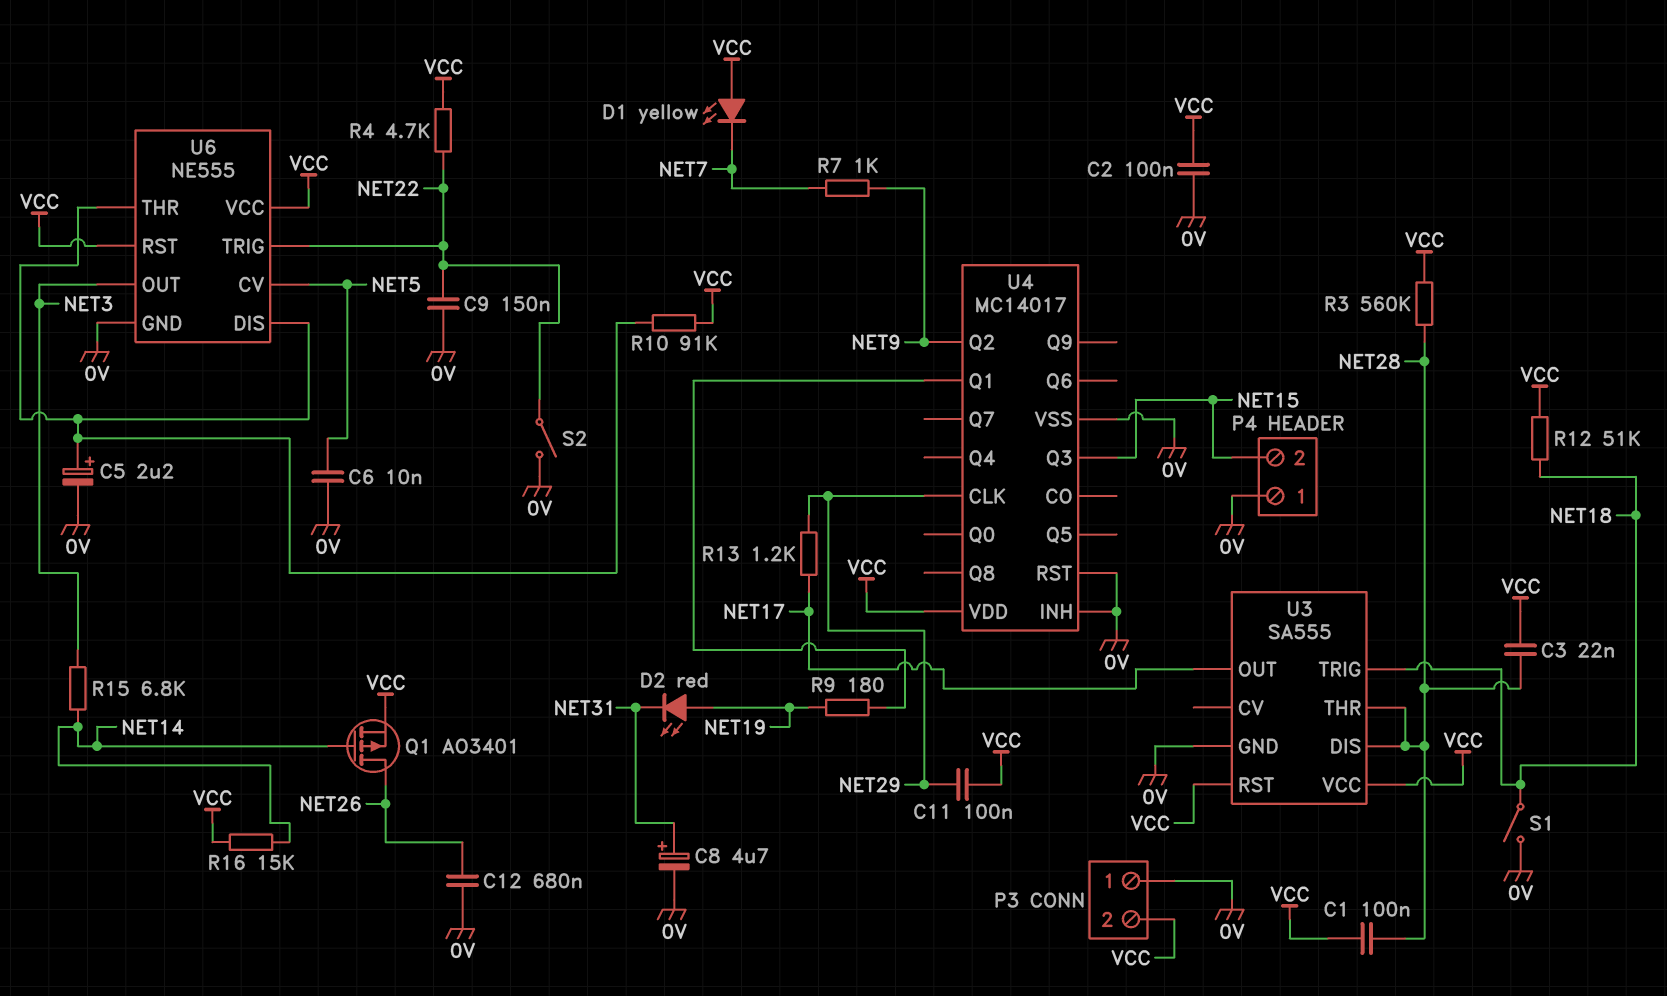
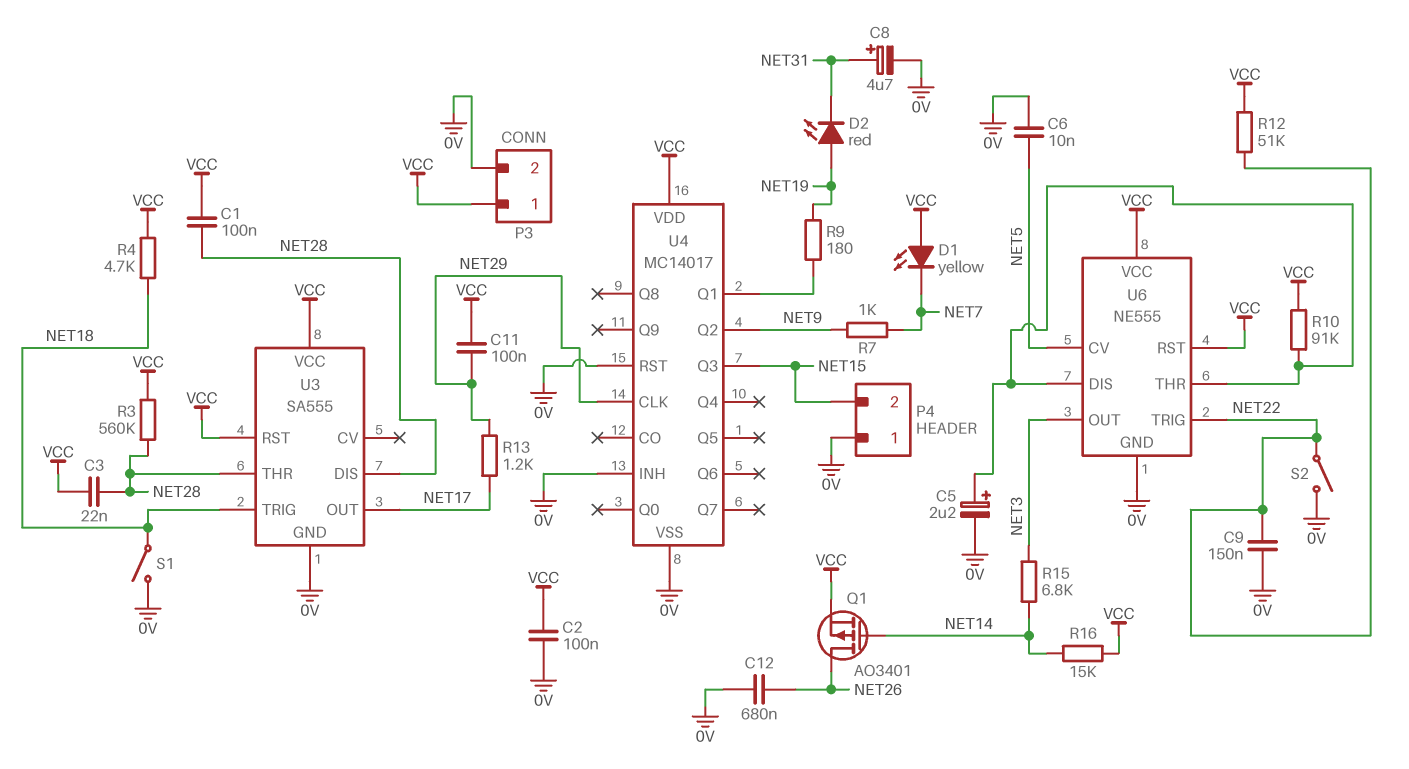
P3 pin 1: 0V -> VCC
P3 pin 2: VCC -> 0V
R4: 4.7k (NET22, VCC) -> 4.7k (NET18, VCC)
R12: 51k (NET18, VCC) -> 51k (NET22, VCC)

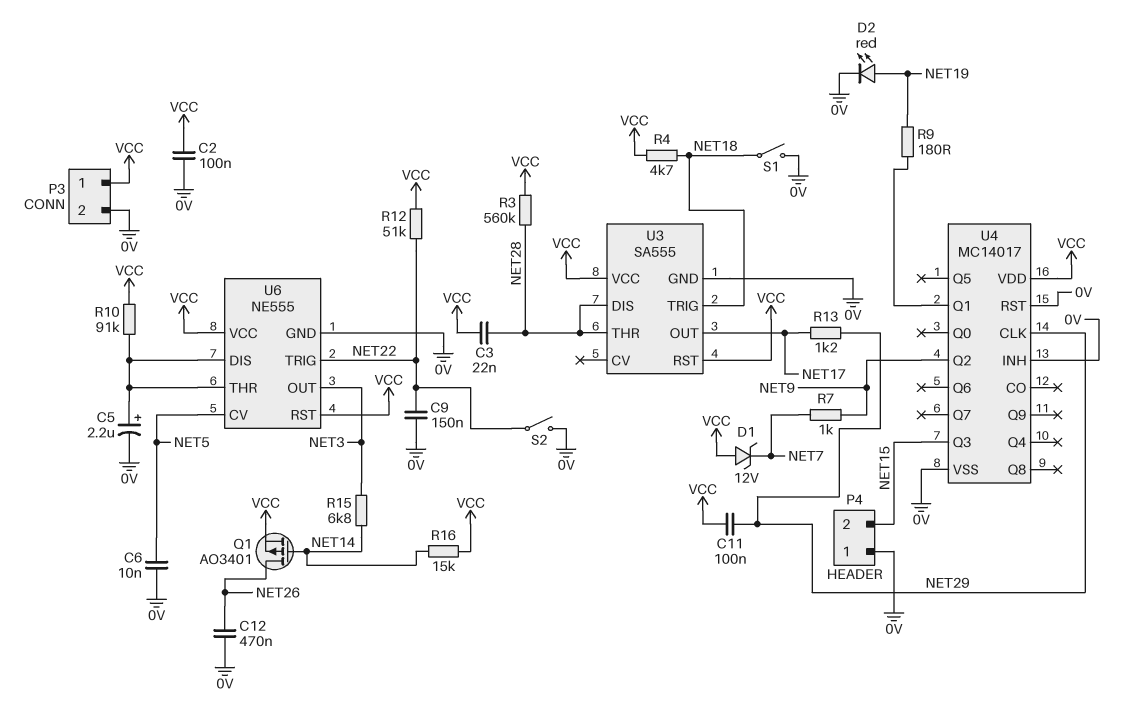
C1: 100nF (NET28, VCC) -> none
C8: 4.7uF (plus NET31, minus 0V) -> none
C12: 680nF (0V, NET26) -> 470nF (0V, NET26)
D1: LED yellow (A VCC, K NET7) -> zener 12V (A VCC, K NET7)
D2: LED red (A NET19, K NET31) -> LED red (A NET19, K 0V)

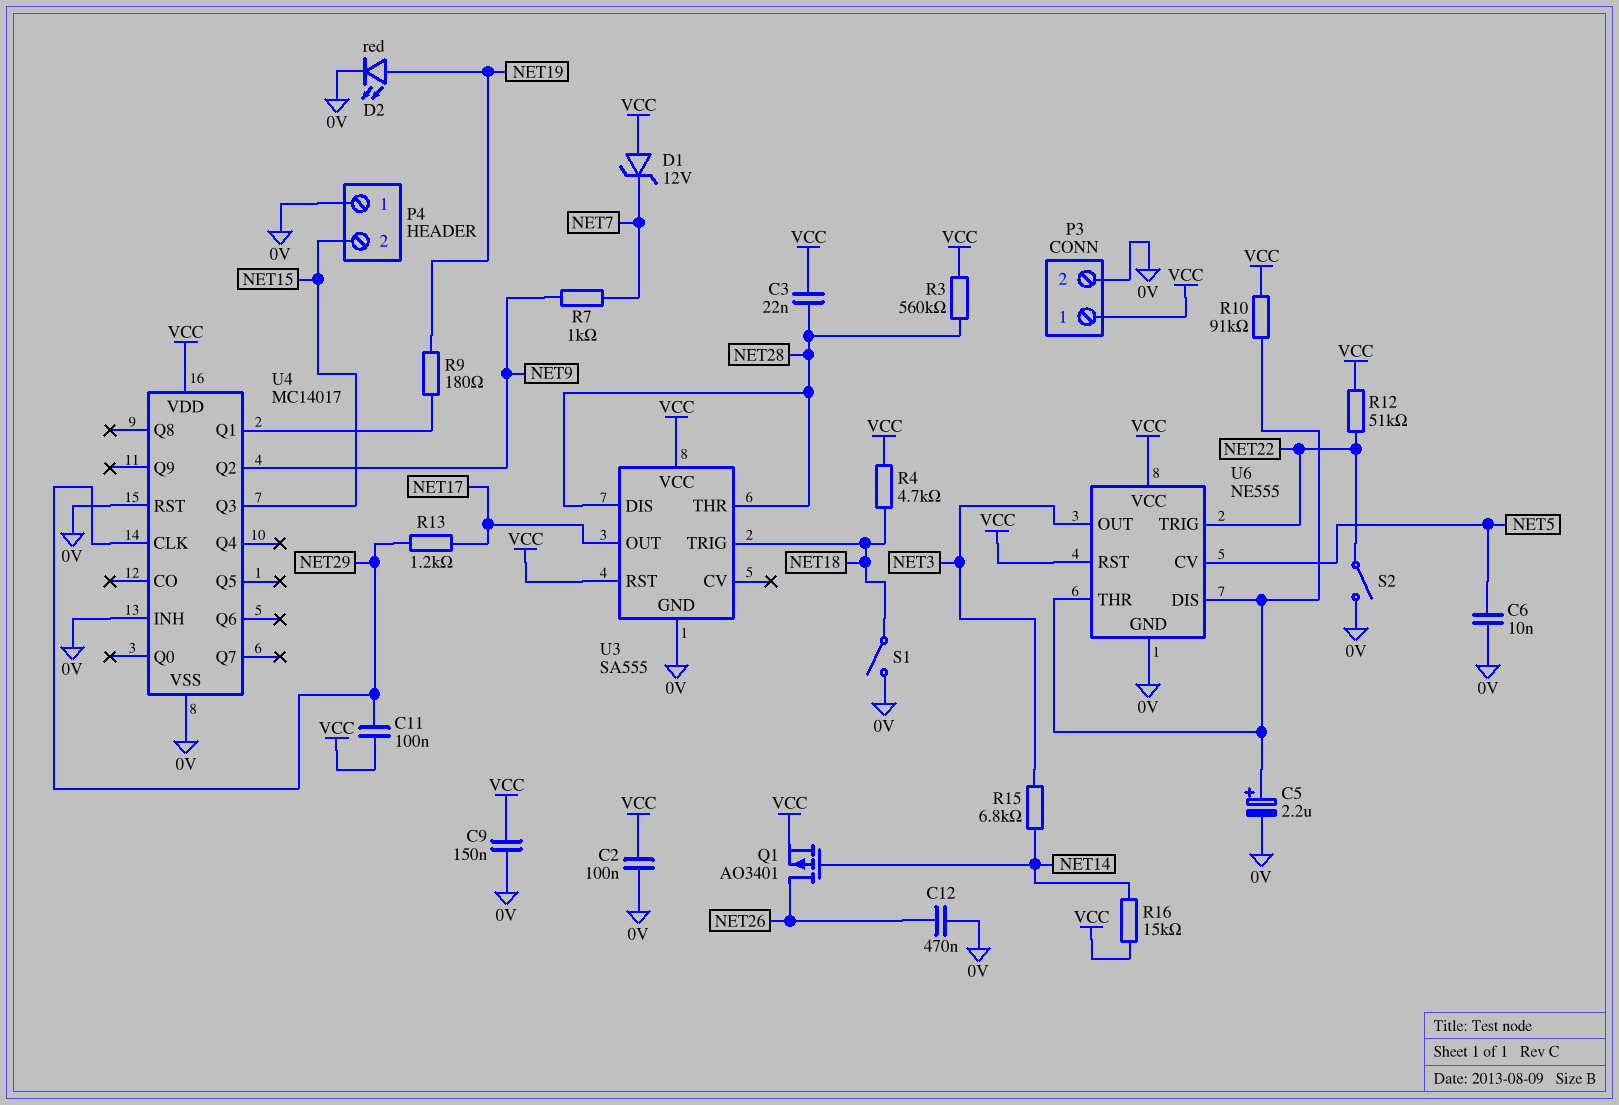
C9: 150nF (0V, NET22) -> 150nF (0V, VCC)

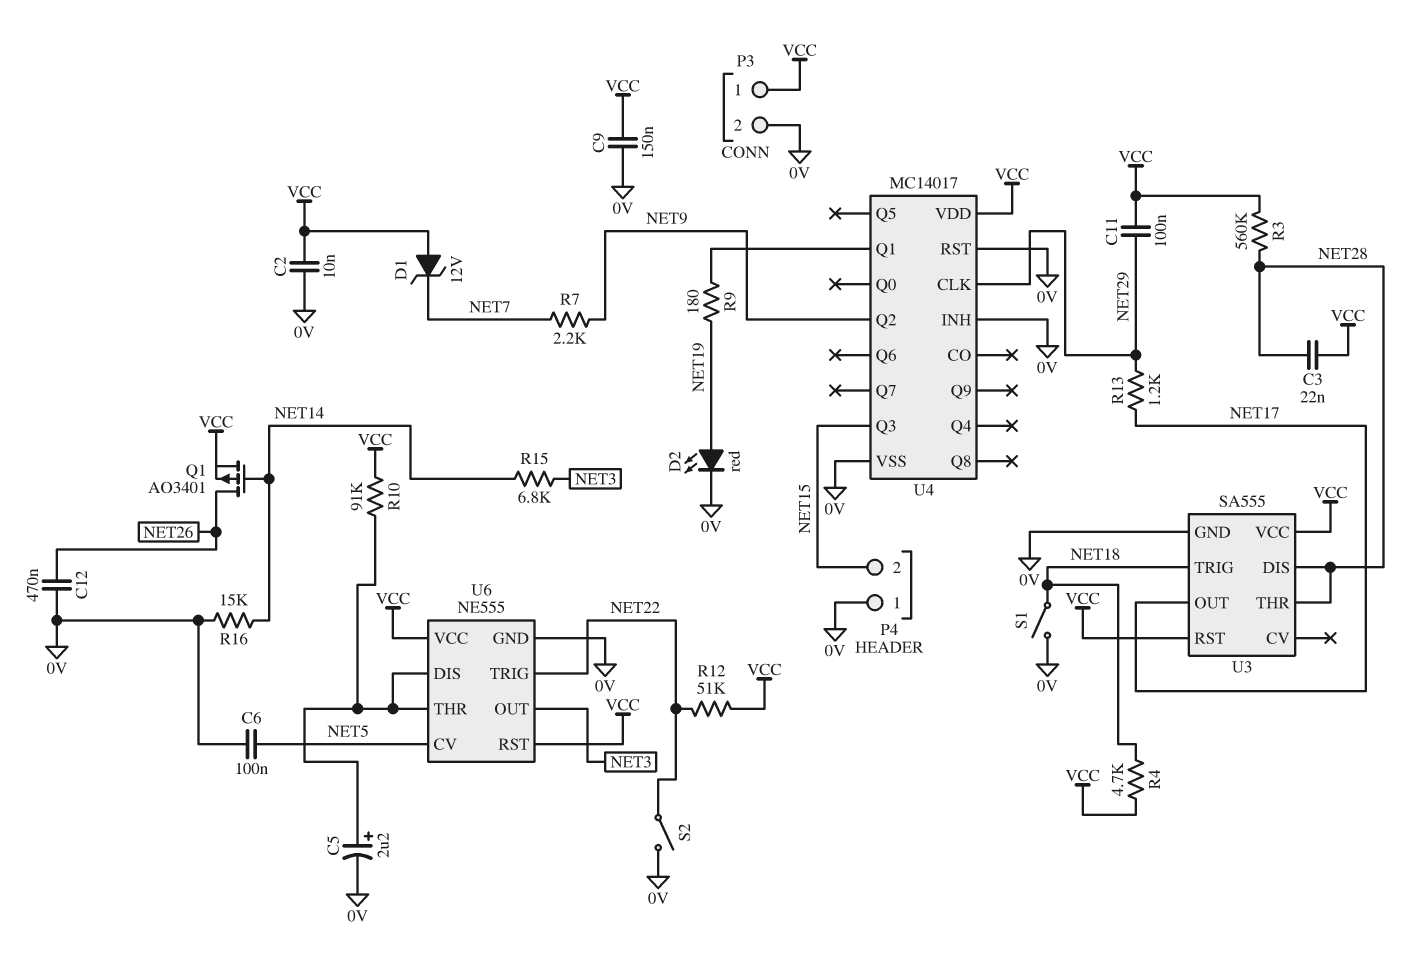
C2: 100nF (0V, VCC) -> 10nF (0V, VCC)
C6: 10nF (0V, NET5) -> 100nF (0V, NET5)
R7: 1k (NET7, NET9) -> 2.2k (NET7, NET9)
R16: 15k (NET14, VCC) -> 15k (0V, NET14)

